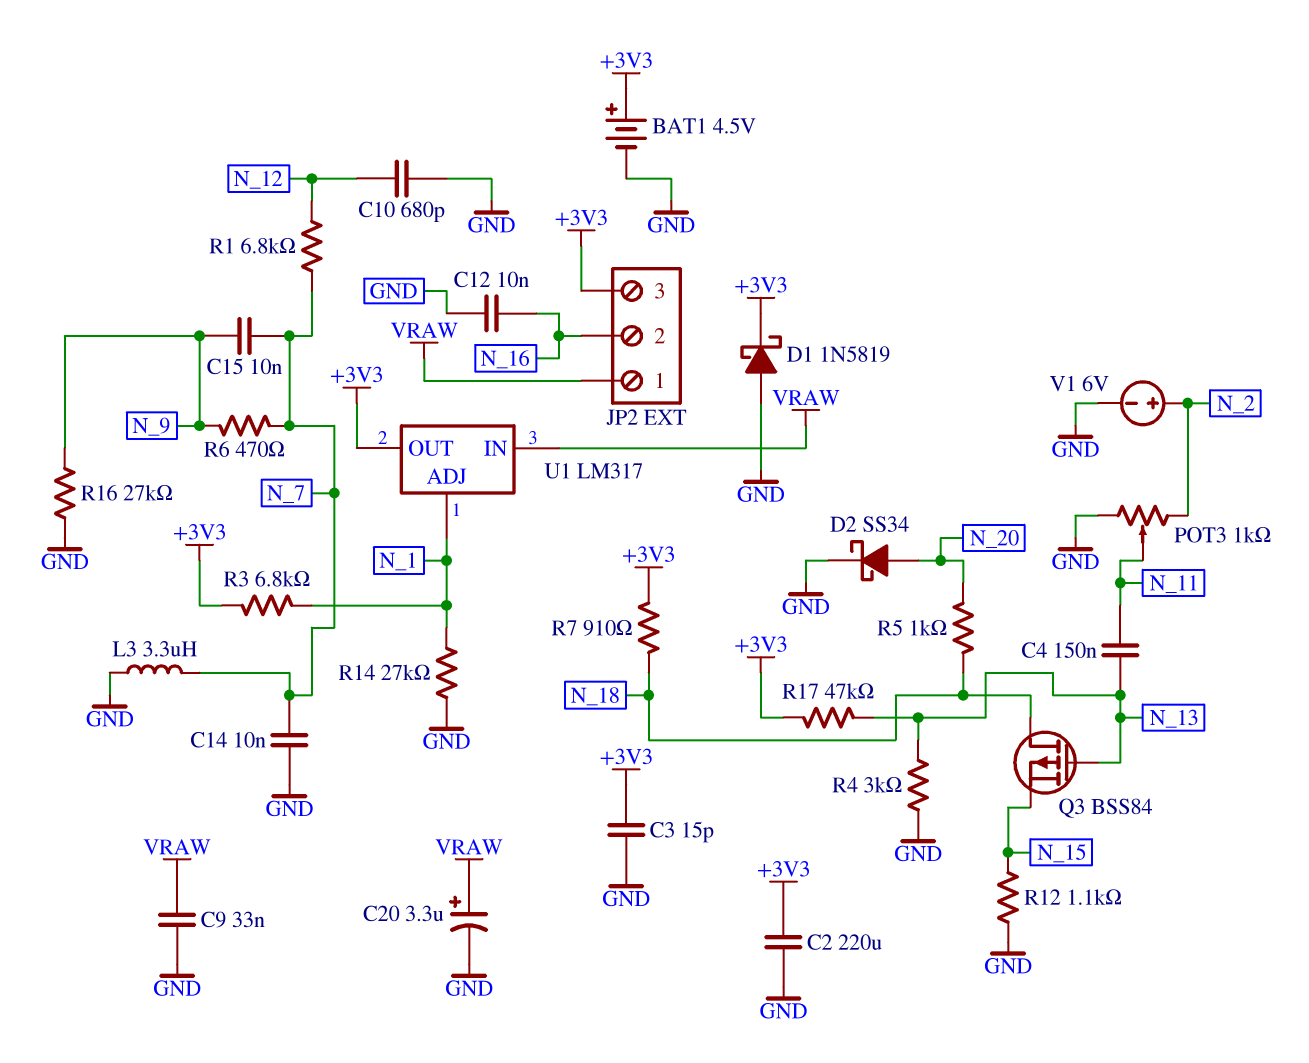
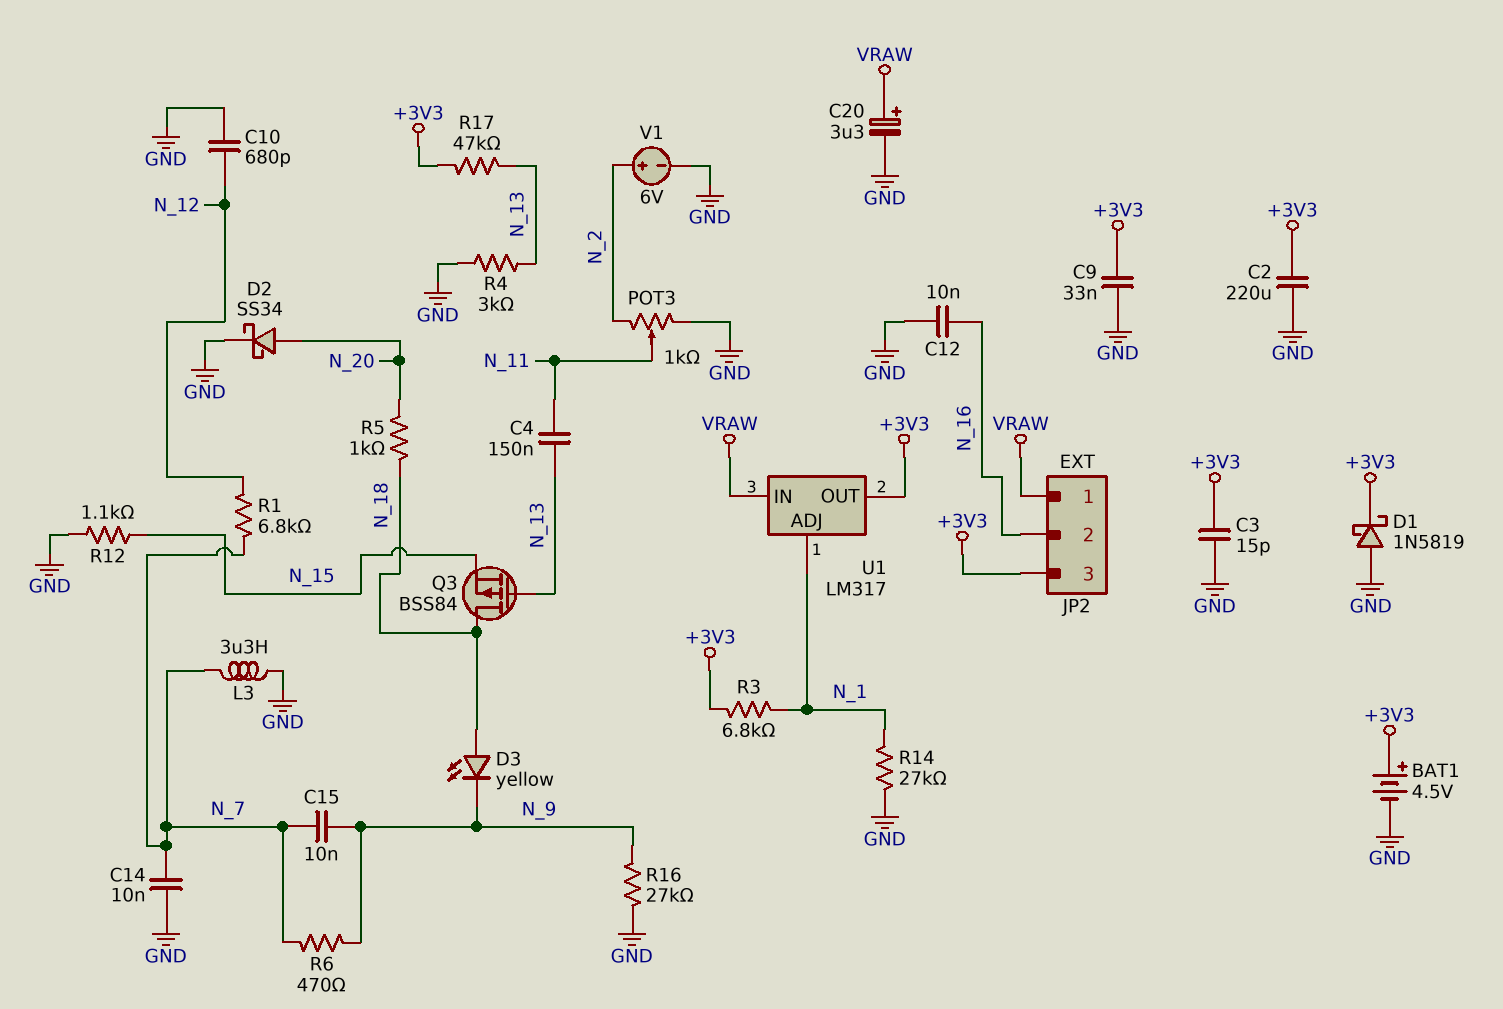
C9: 33nF (GND, VRAW) -> 33nF (+3V3, GND)
D3: none -> LED yellow (A N_18, K N_9)
R7: 910 (+3V3, N_18) -> none

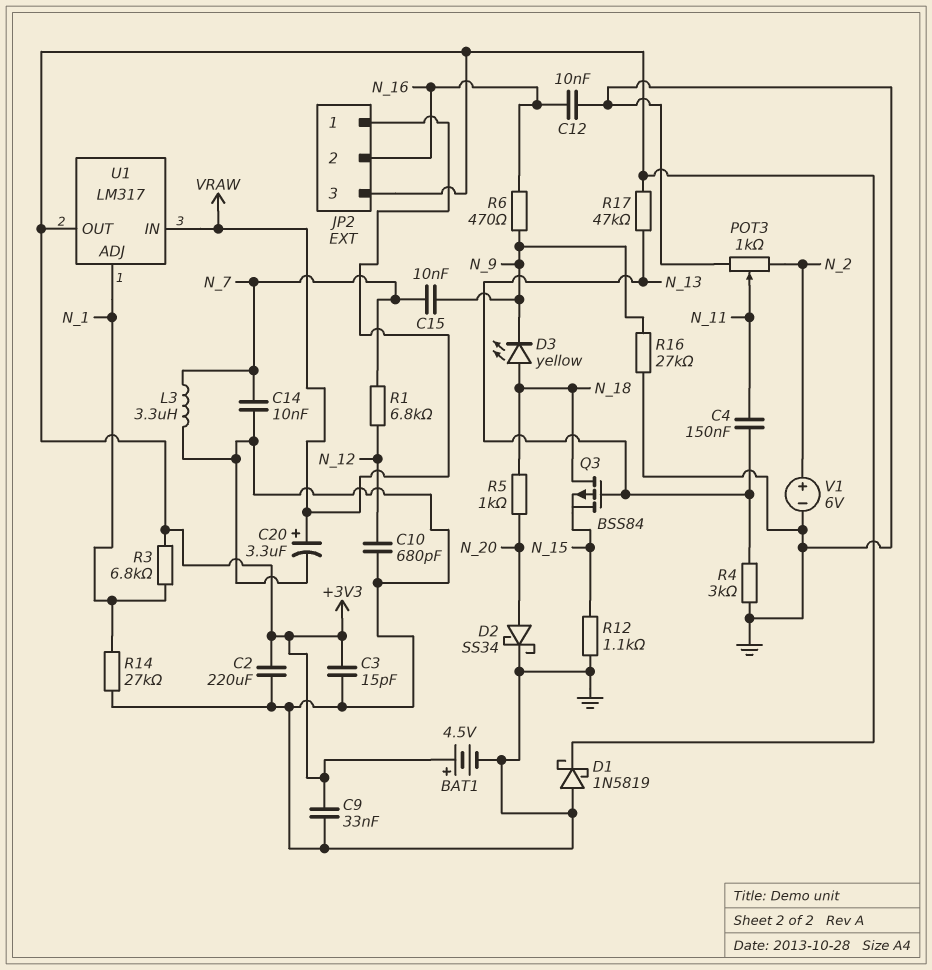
R6: 470 (N_7, N_9) -> 470 (N_9, N_16)

